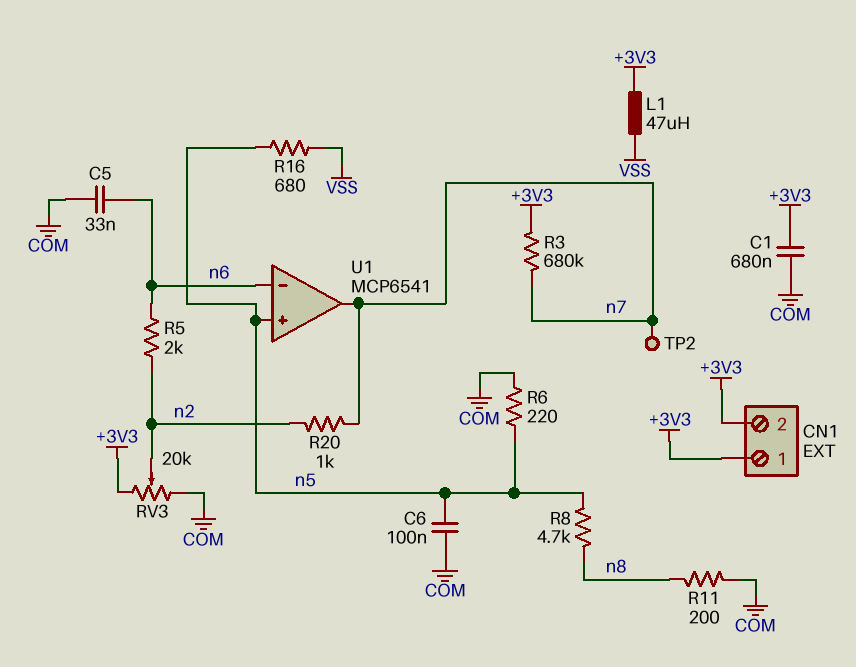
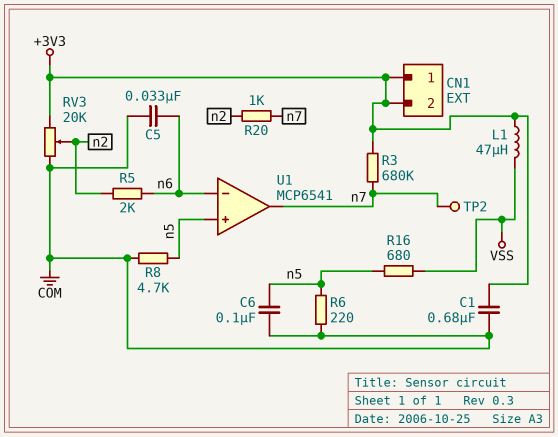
R8: 4.7k (n5, n8) -> 4.7k (COM, n5)
R11: 200 (COM, n8) -> none

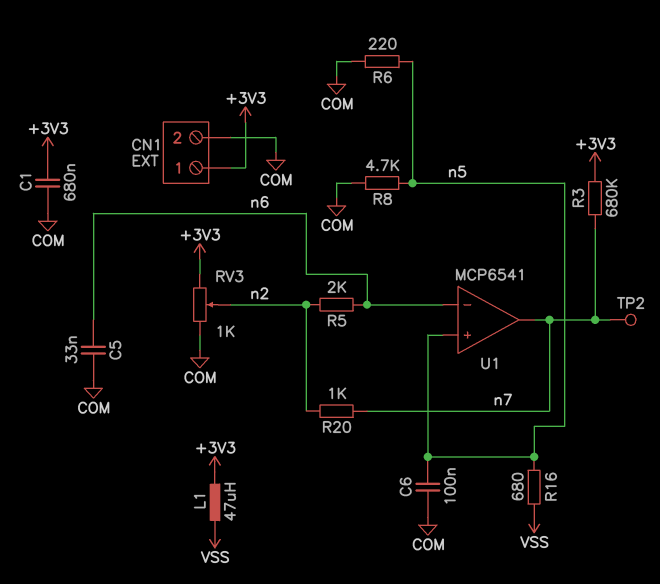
CN1 pin 2: +3V3 -> COM
RV3: 20k (+3V3, COM, wiper n2) -> 1k (+3V3, COM, wiper n2)

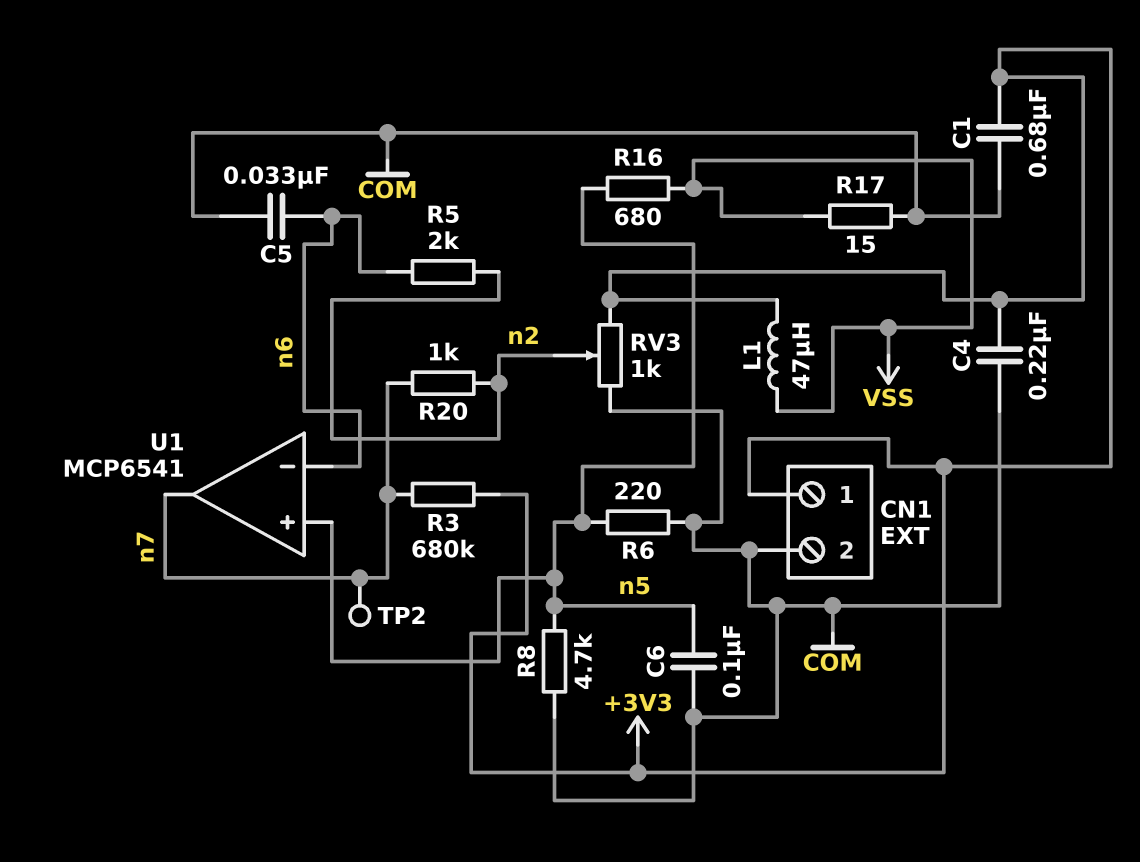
C4: none -> 220nF (+3V3, COM)
R17: none -> 15 (COM, VSS)

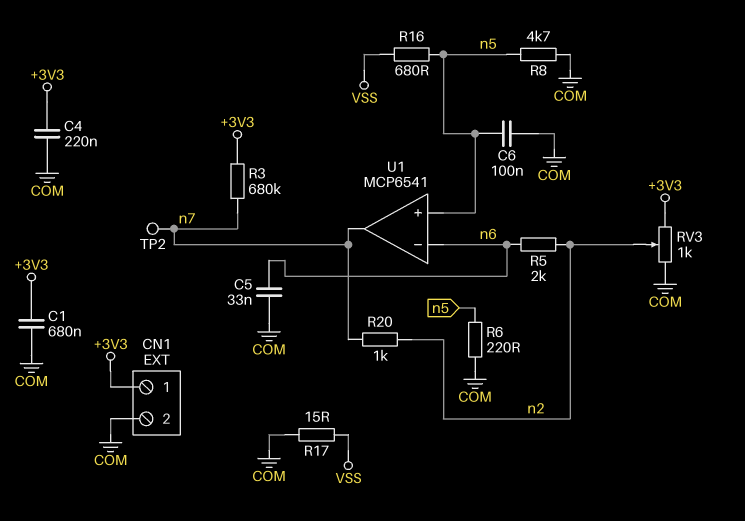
L1: 47uH (+3V3, VSS) -> none

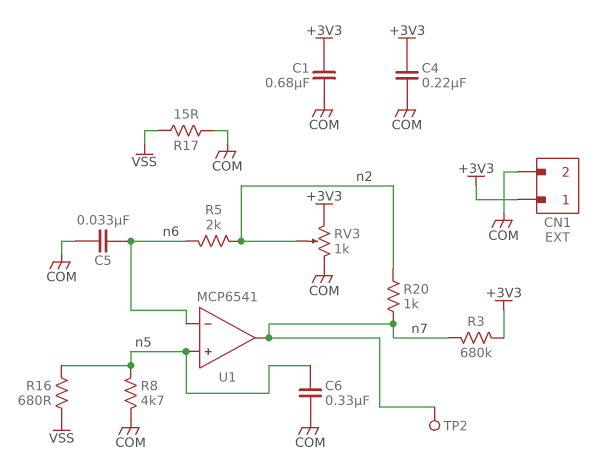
C6: 100nF (COM, n5) -> 330nF (COM, n5)
R6: 220 (COM, n5) -> none

